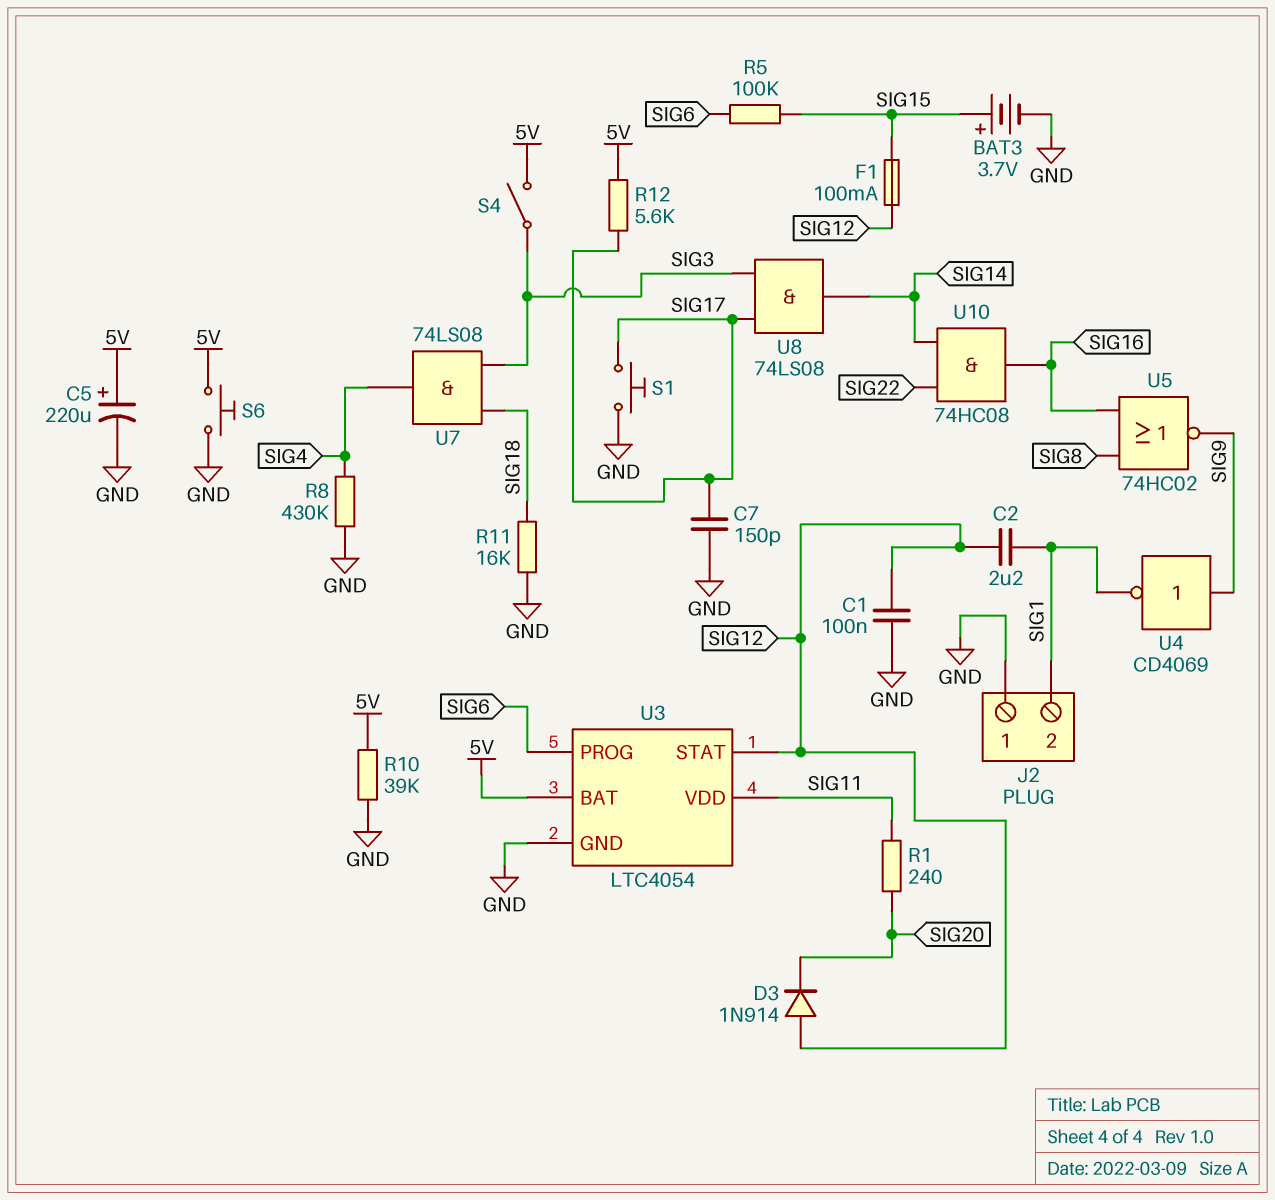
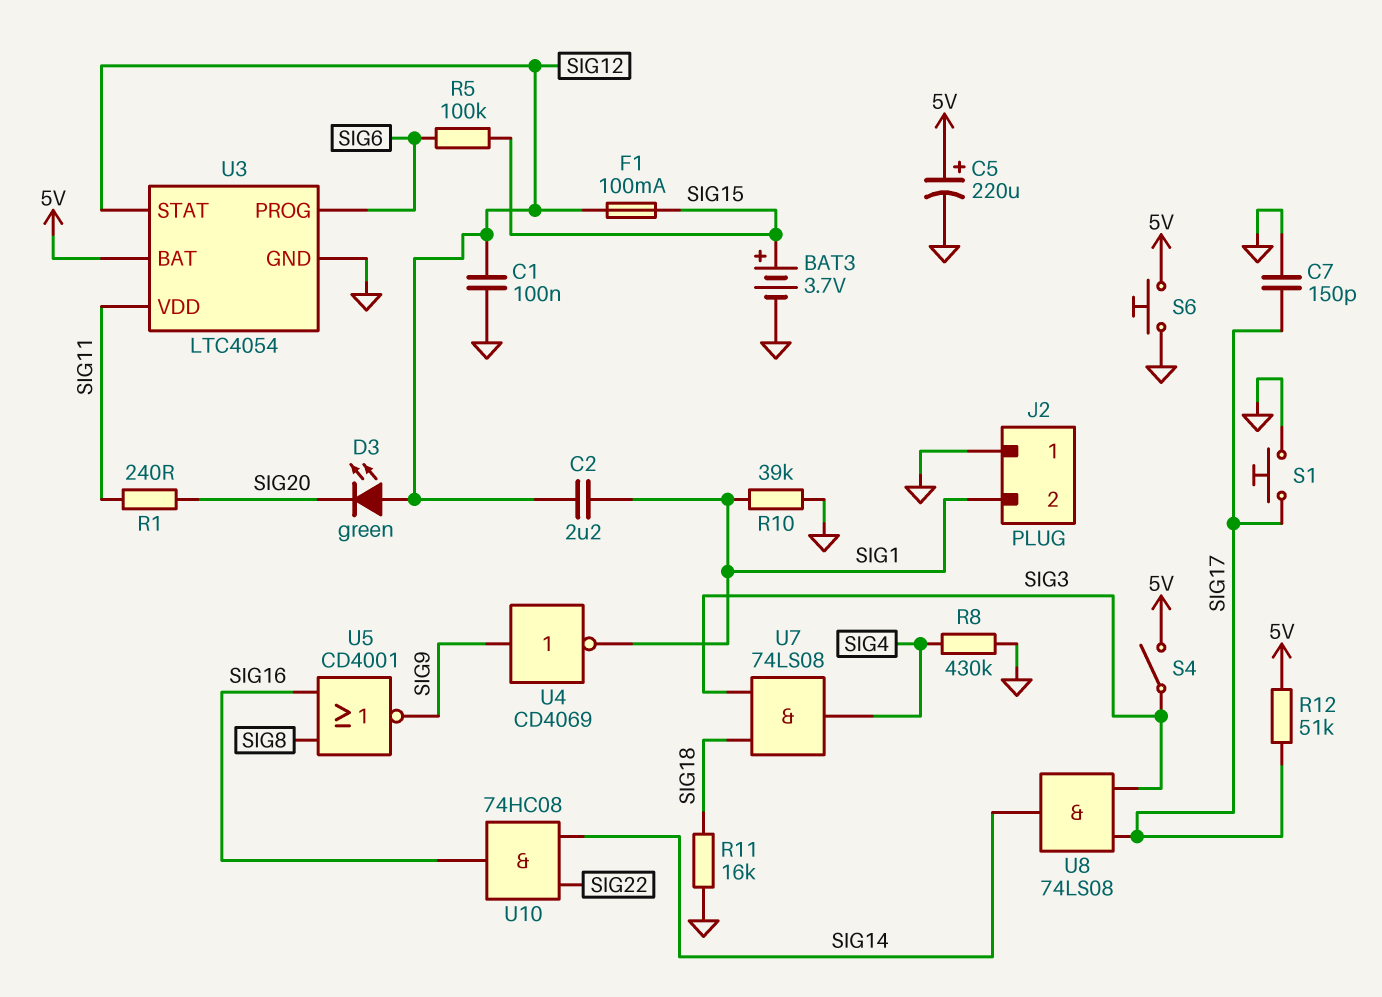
D3: diode 1N914 (A SIG12, K SIG20) -> LED green (A SIG12, K SIG20)
R10: 39k (5V, GND) -> 39k (GND, SIG1)
R12: 5.6k (5V, SIG17) -> 51k (5V, SIG17)
U5: NOR 74HC02 (in SIG8, in SIG16, out SIG9) -> NOR CD4001 (in SIG8, in SIG16, out SIG9)

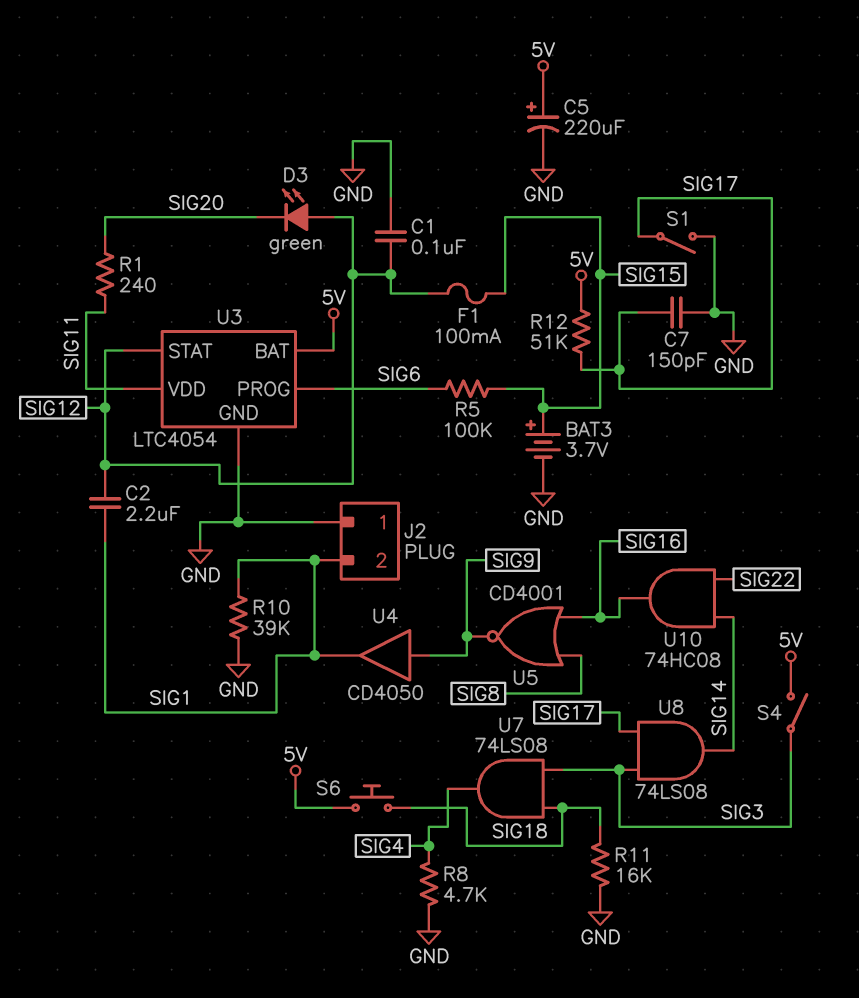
R8: 430k (GND, SIG4) -> 4.7k (GND, SIG4)
S1: button (GND, SIG17) -> switch (GND, SIG17)
S6: button (5V, GND) -> button (5V, SIG18)
U4: NOT CD4069 (in SIG9, out SIG1) -> buffer CD4050 (in SIG9, out SIG1)

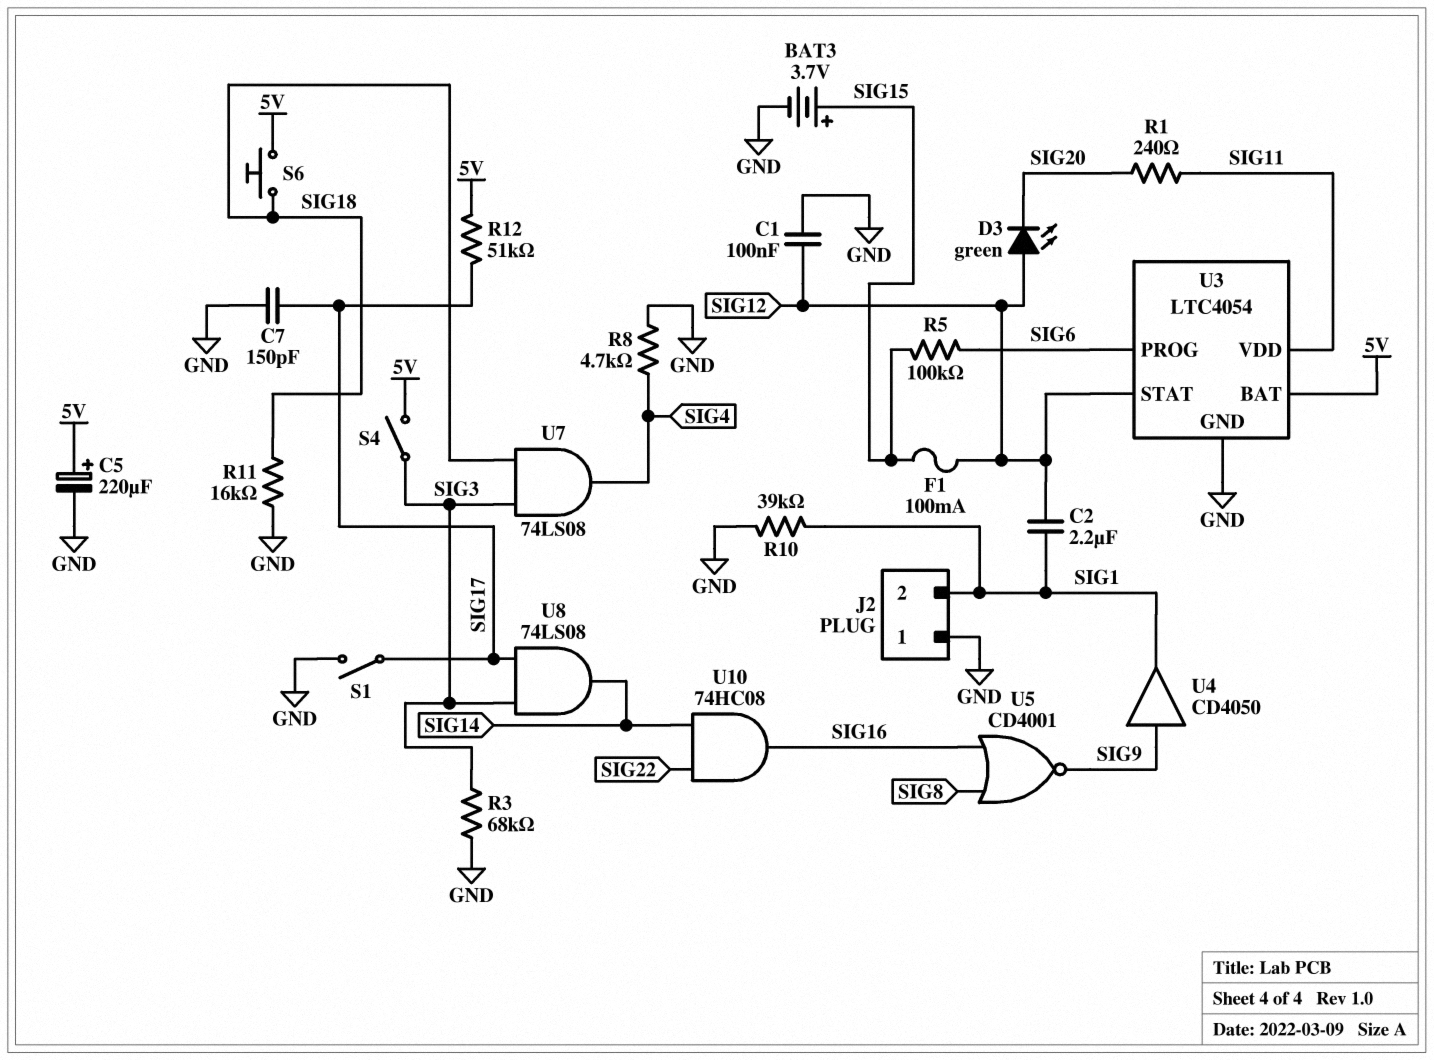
R3: none -> 68k (GND, SIG3)

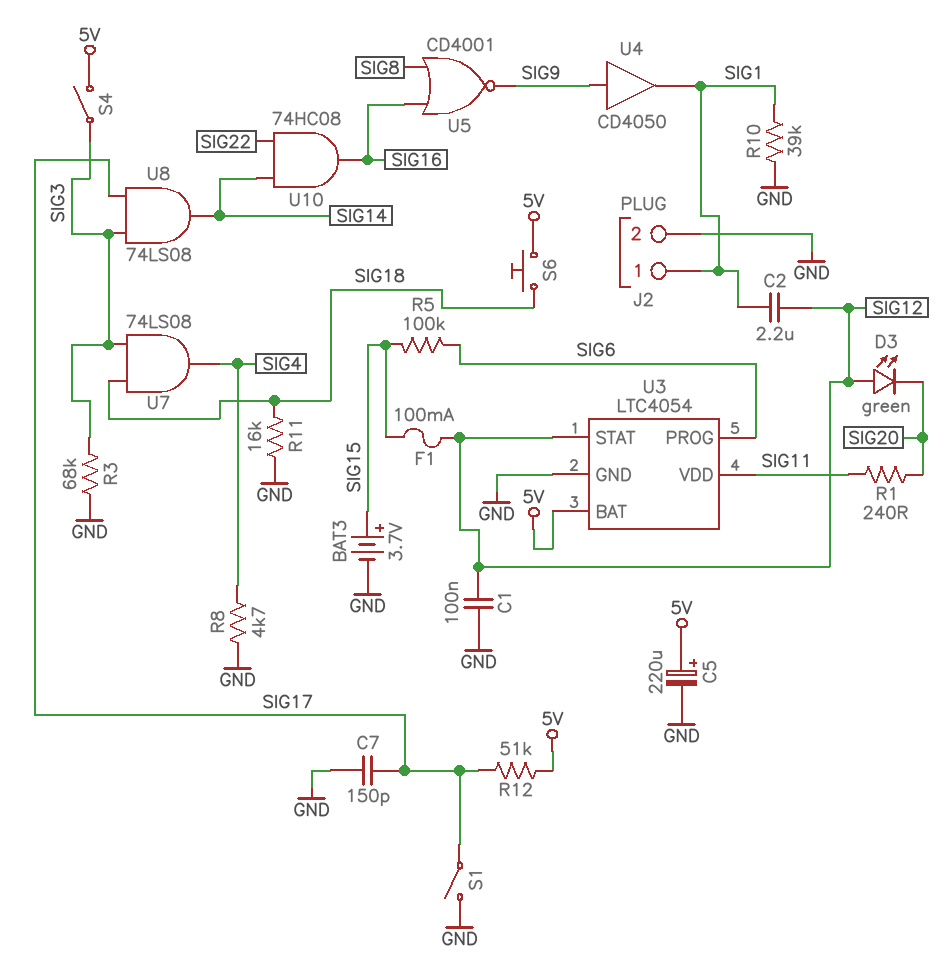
J2 pin 1: GND -> SIG1
J2 pin 2: SIG1 -> GND

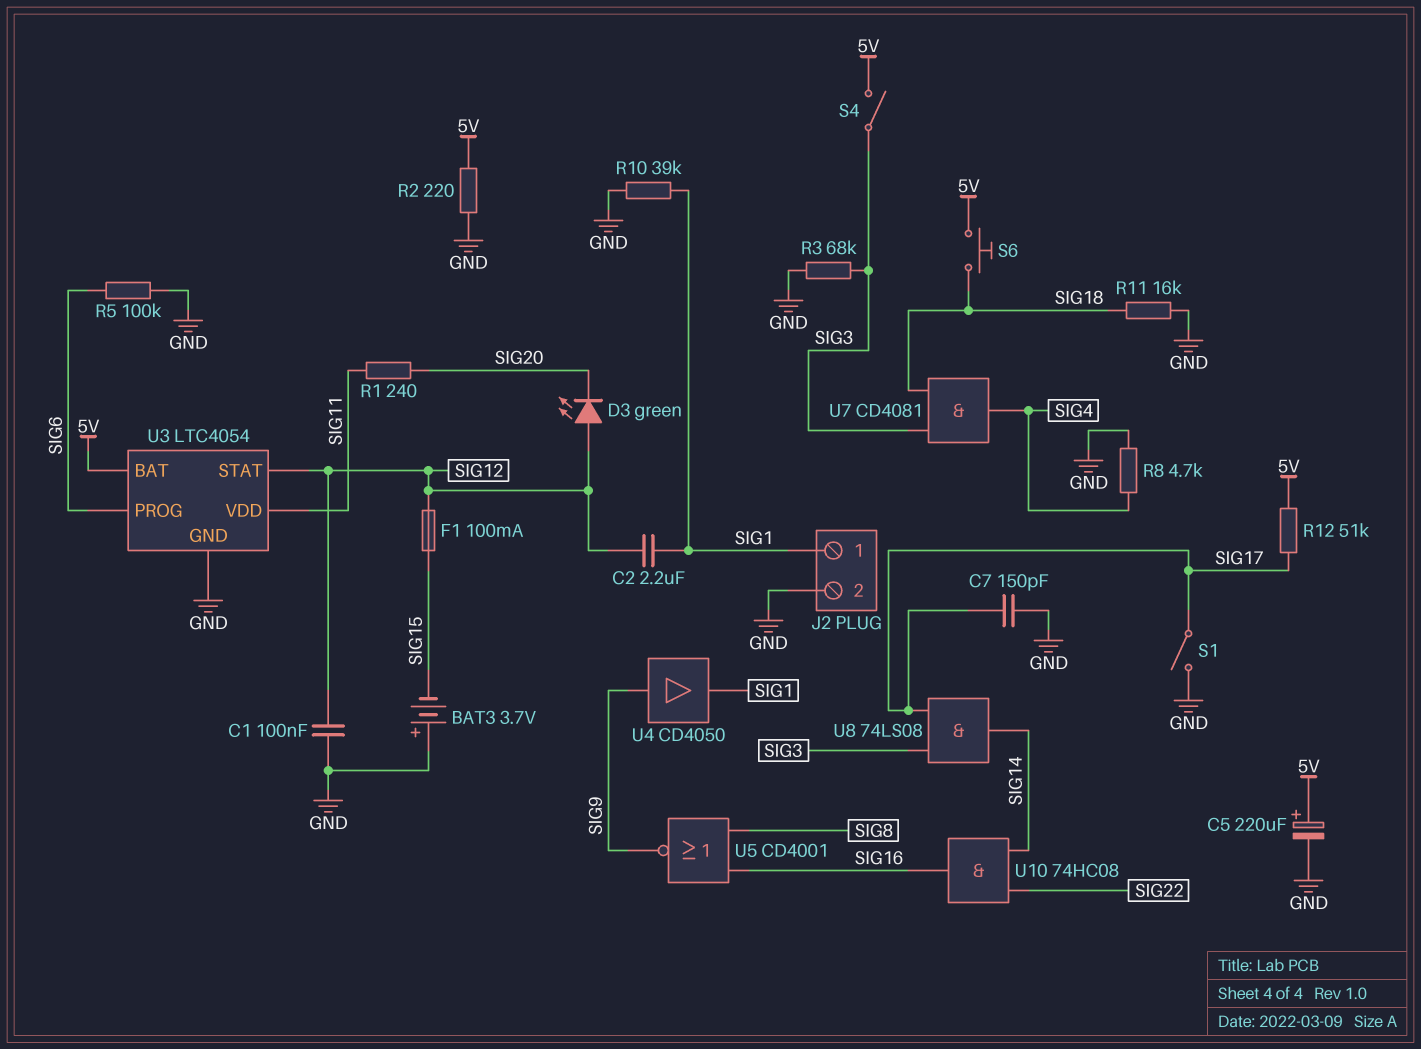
BAT3: 3.7V (plus SIG15, minus GND) -> 3.7V (plus GND, minus SIG15)
R2: none -> 220 (5V, GND)
R5: 100k (SIG6, SIG15) -> 100k (GND, SIG6)
U7: AND 74LS08 (in SIG3, in SIG18, out SIG4) -> AND CD4081 (in SIG3, in SIG18, out SIG4)

